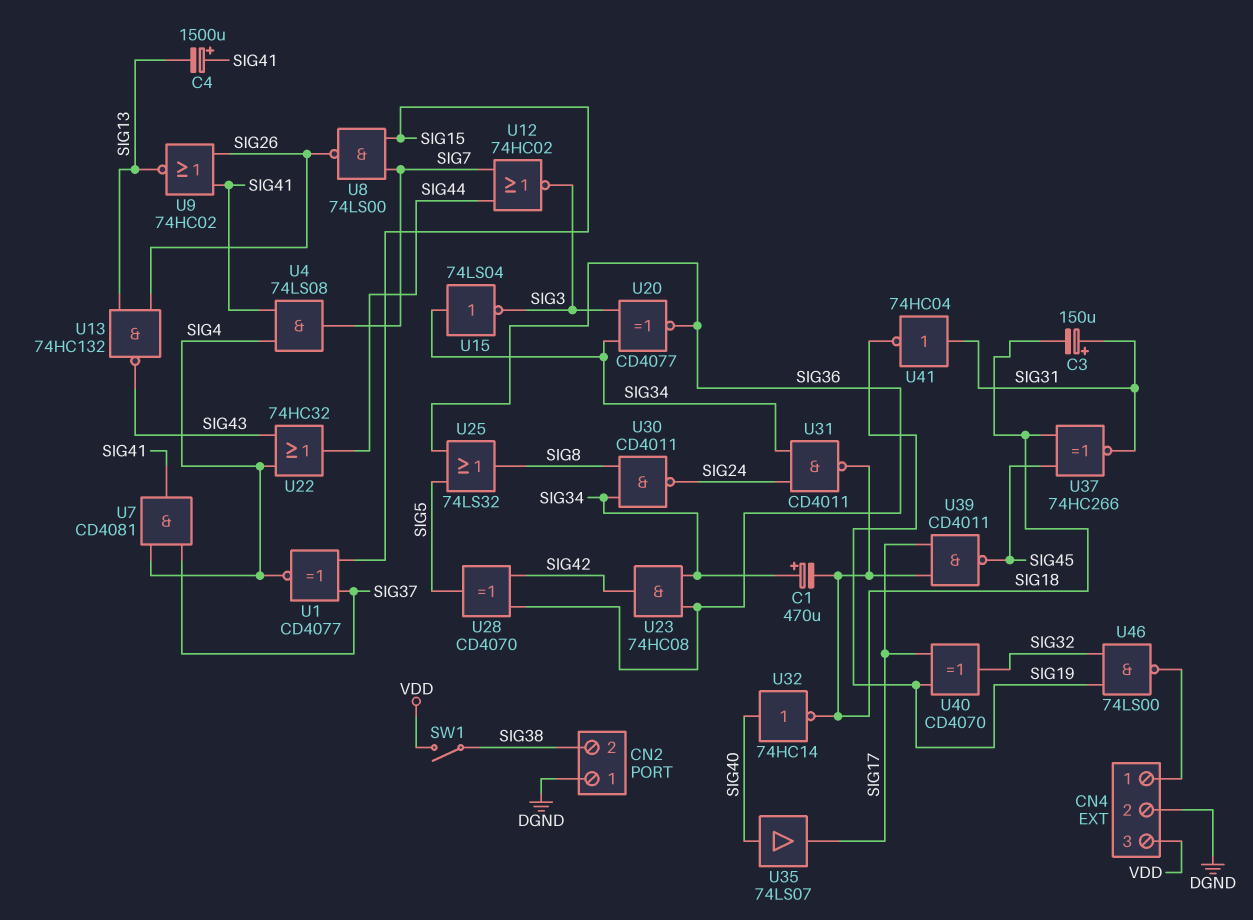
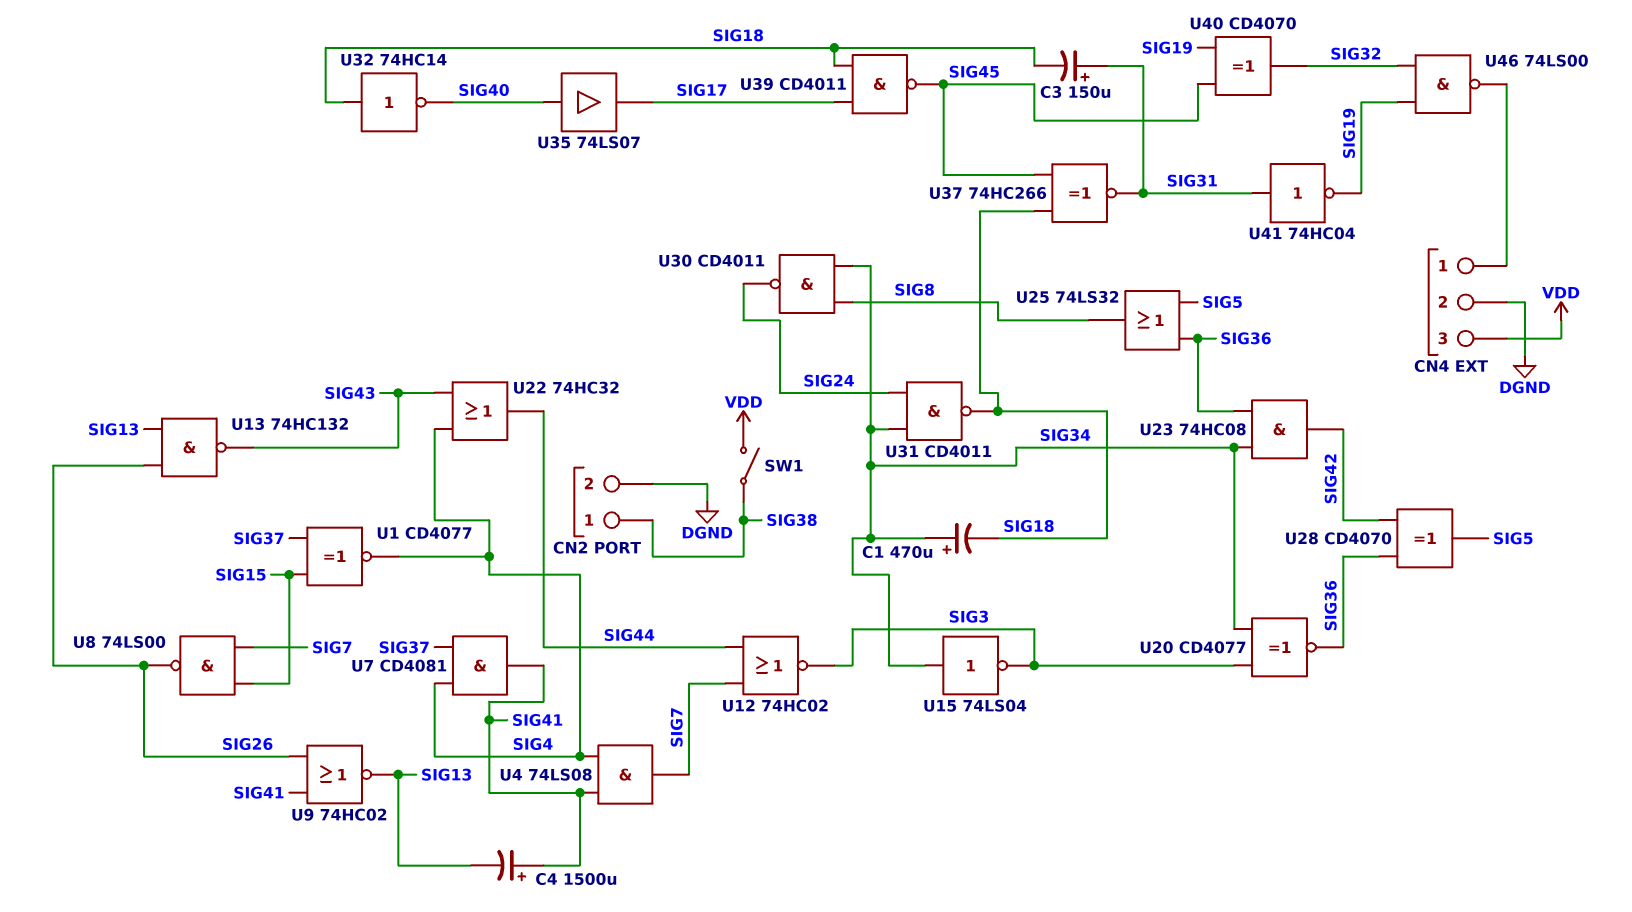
CN2 pin 1: DGND -> SIG38
CN2 pin 2: SIG38 -> DGND
U32: NOT 74HC14 (in SIG40, out SIG18) -> NOT 74HC14 (in SIG18, out SIG40)
U40: XOR CD4070 (in SIG17, in SIG19, out SIG32) -> XOR CD4070 (in SIG19, in SIG45, out SIG32)

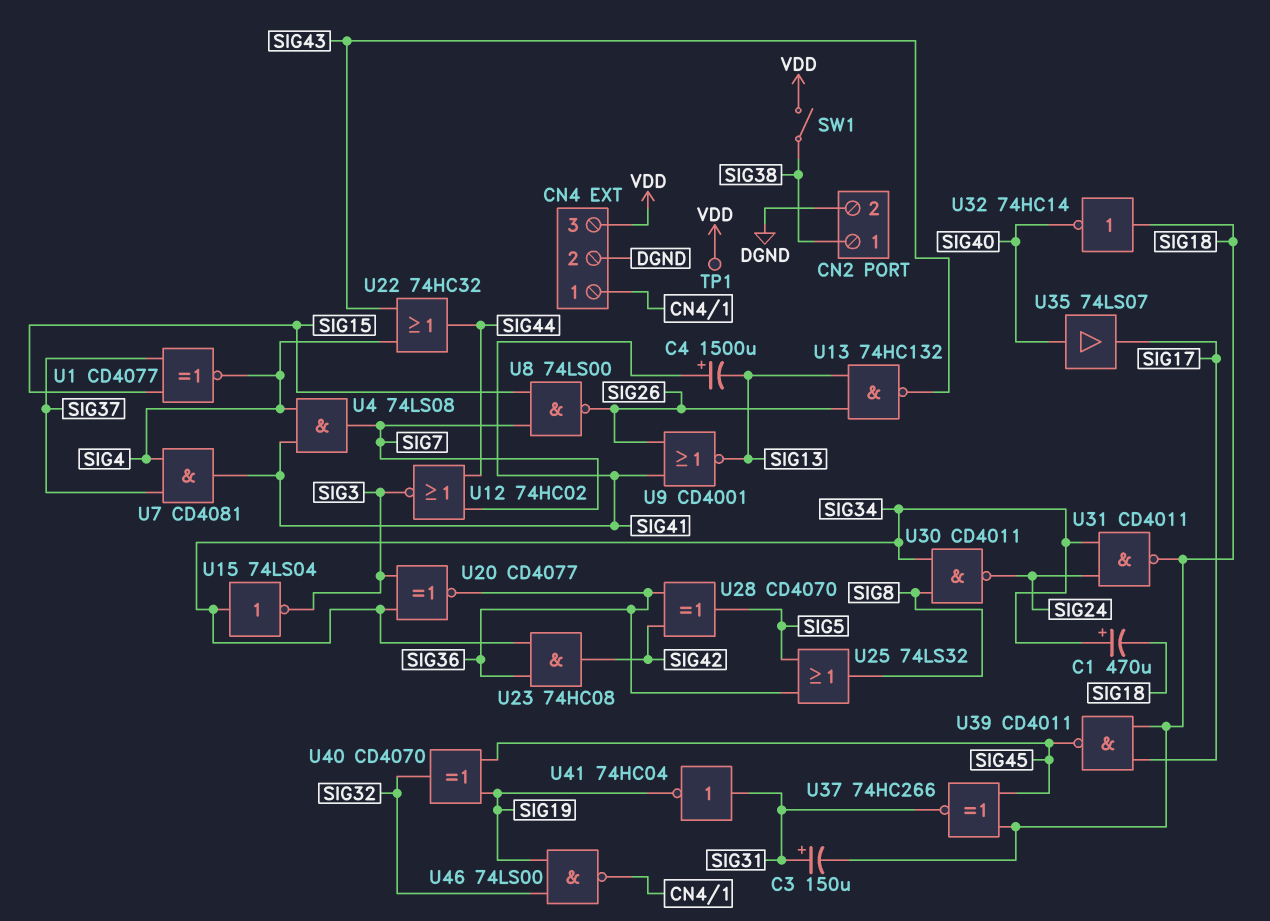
TP1: none -> test point (VDD)
U9: NOR 74HC02 (in SIG26, in SIG41, out SIG13) -> NOR CD4001 (in SIG26, in SIG41, out SIG13)

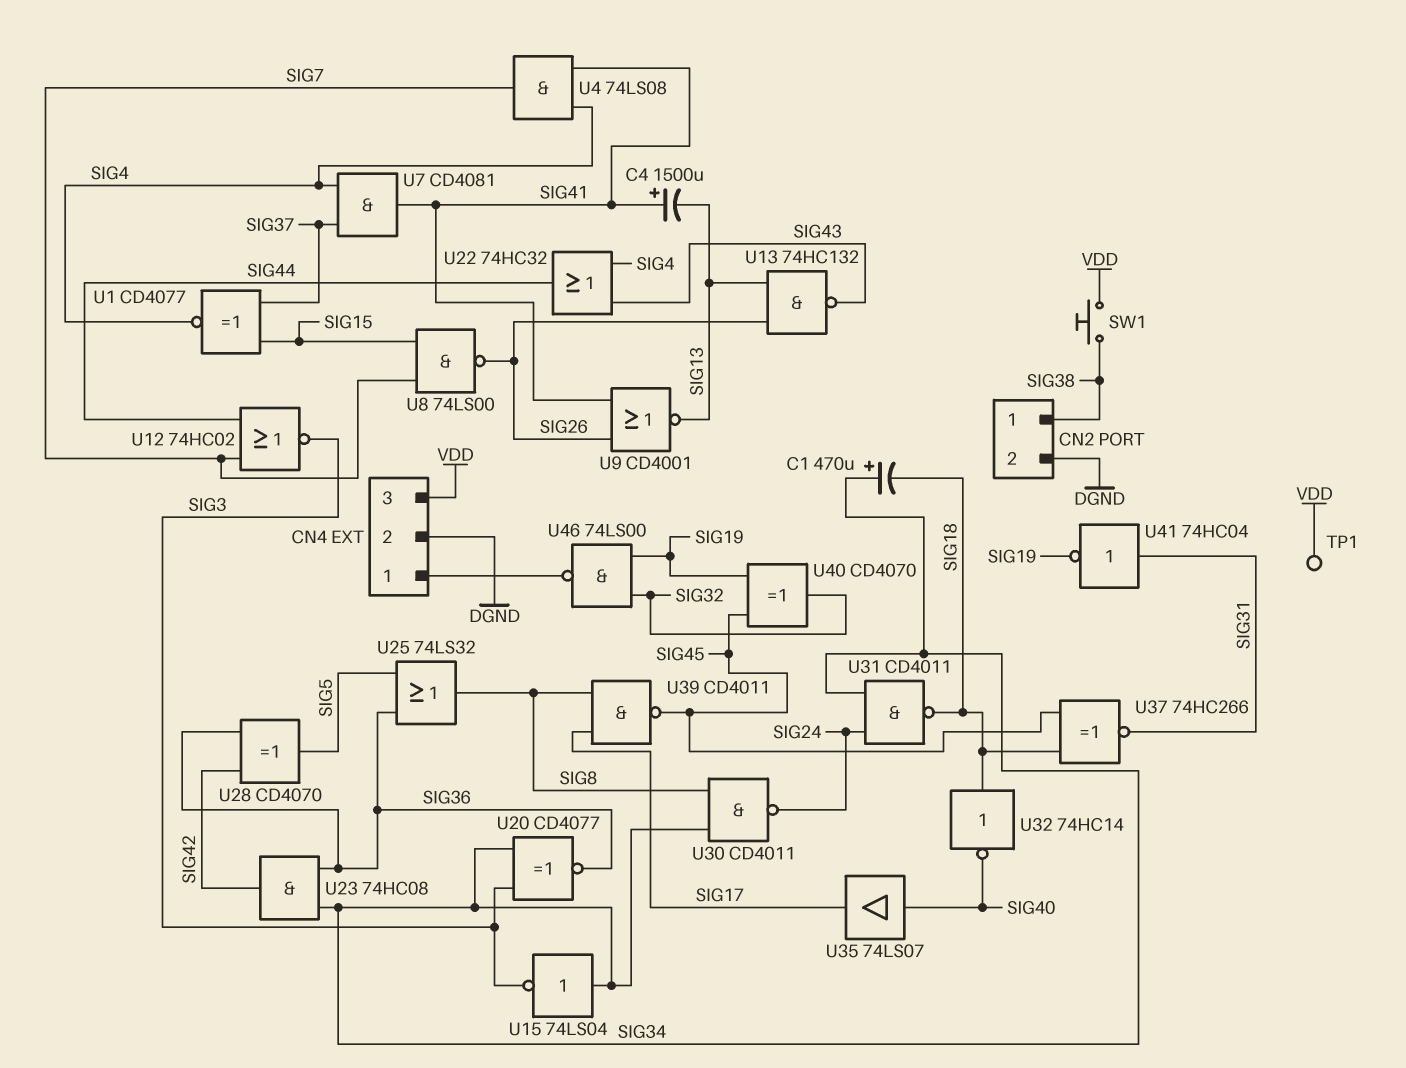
C3: 150uF (plus SIG31, minus SIG18) -> none
SW1: switch (SIG38, VDD) -> button (SIG38, VDD)
U39: NAND CD4011 (in SIG17, in SIG18, out SIG45) -> NAND CD4011 (in SIG8, in SIG17, out SIG45)

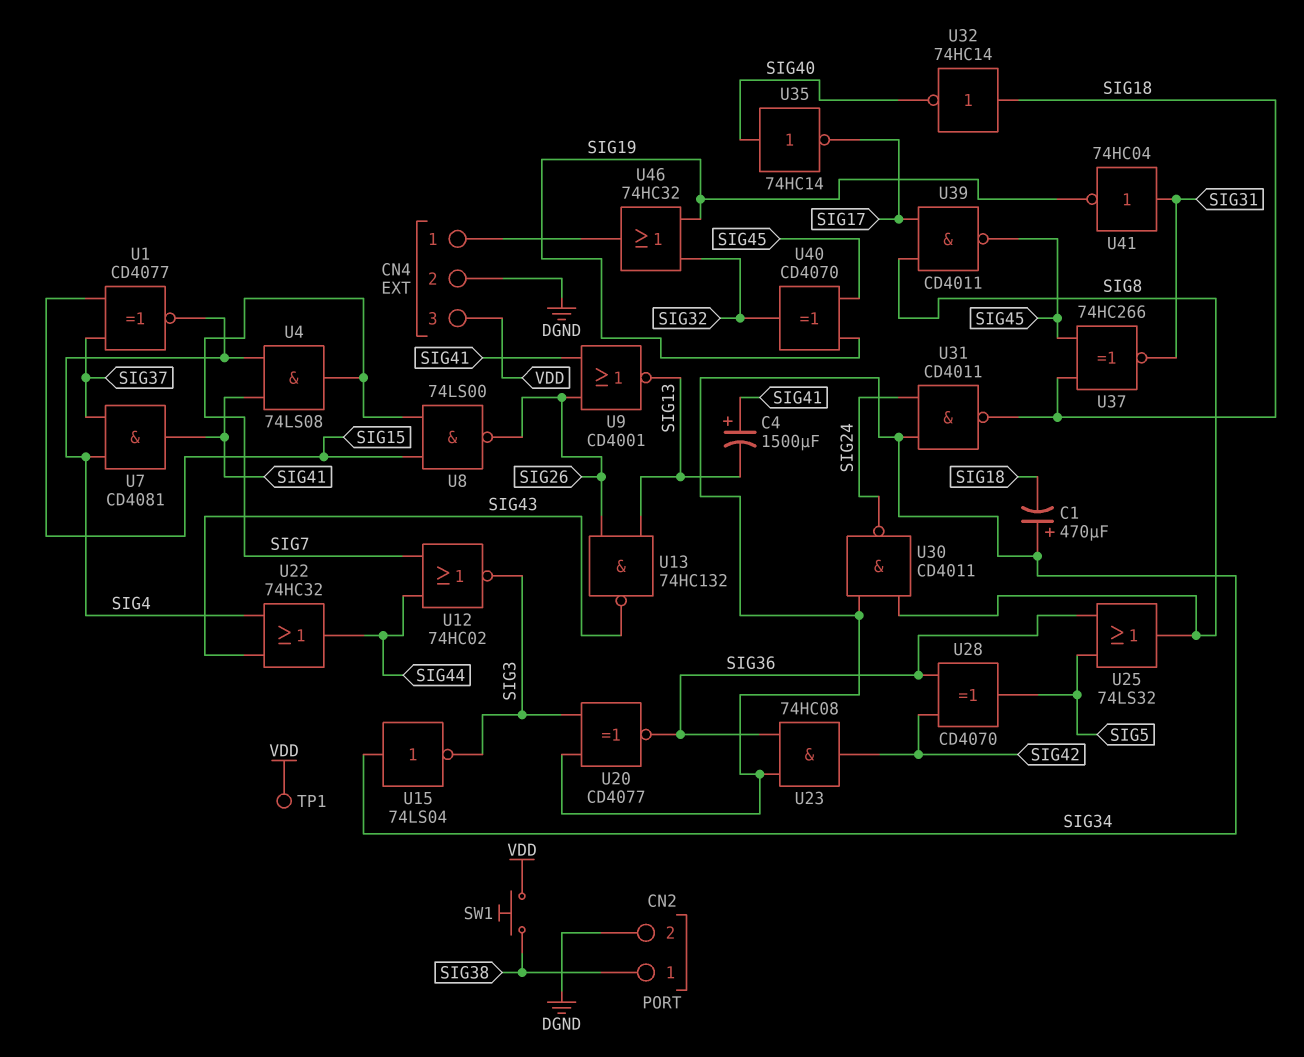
U35: buffer 74LS07 (in SIG40, out SIG17) -> NOT 74HC14 (in SIG40, out SIG17)
U46: NAND 74LS00 (in SIG19, in SIG32, out CN4/1) -> OR 74HC32 (in SIG19, in SIG32, out CN4/1)

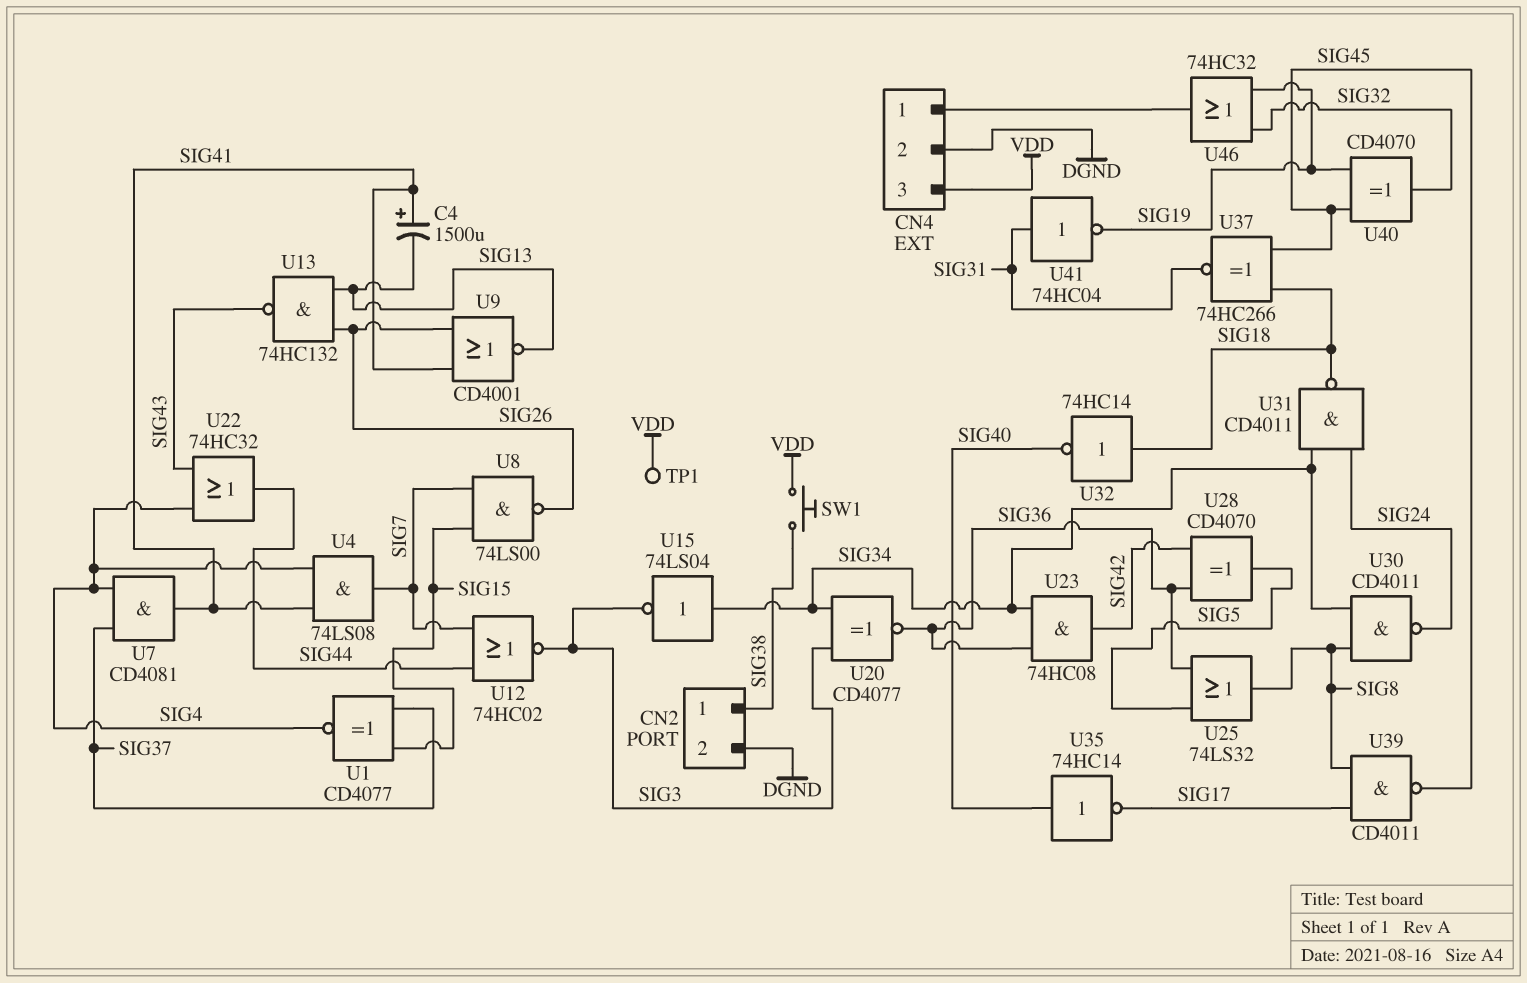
C1: 470uF (plus SIG34, minus SIG18) -> none

